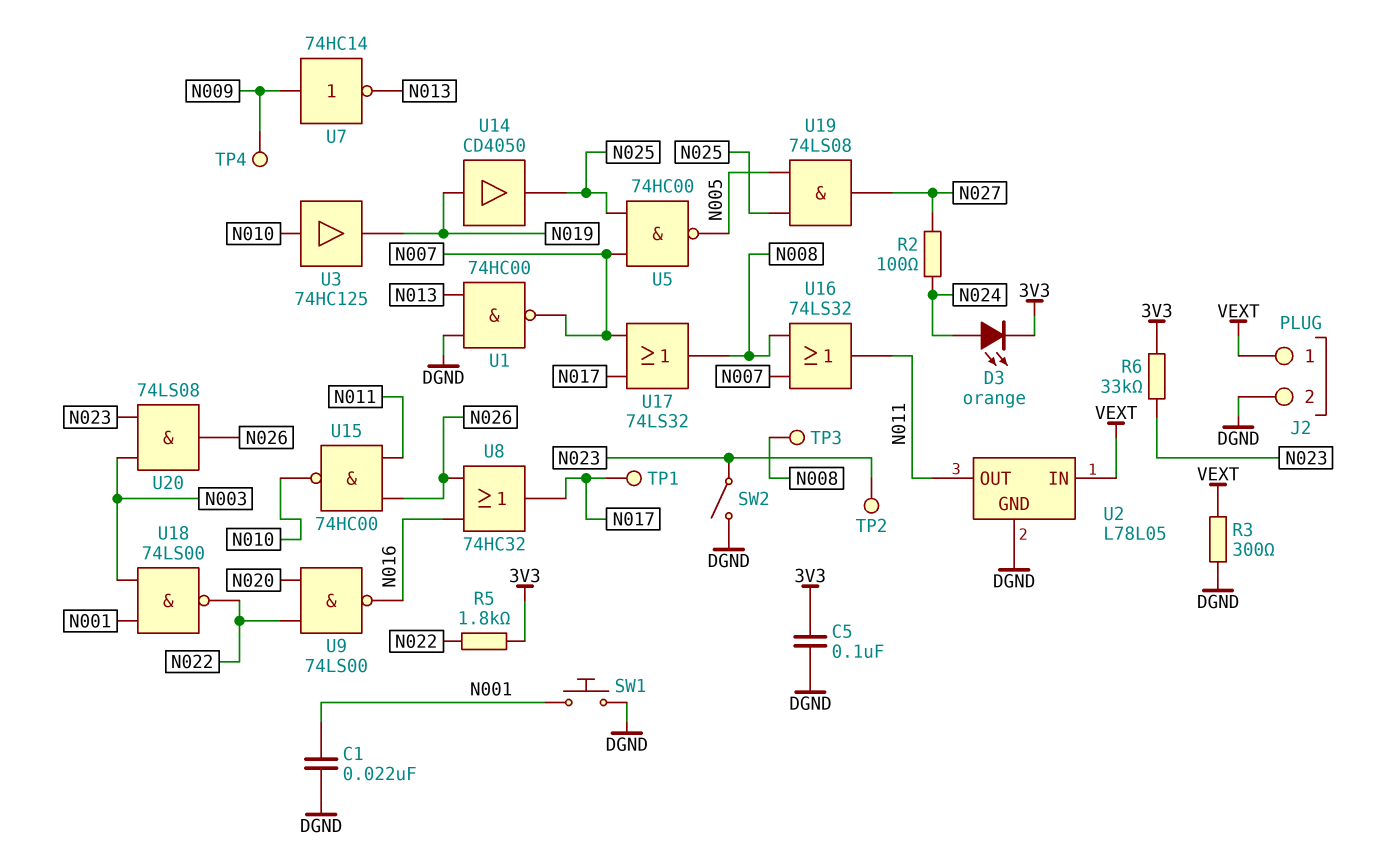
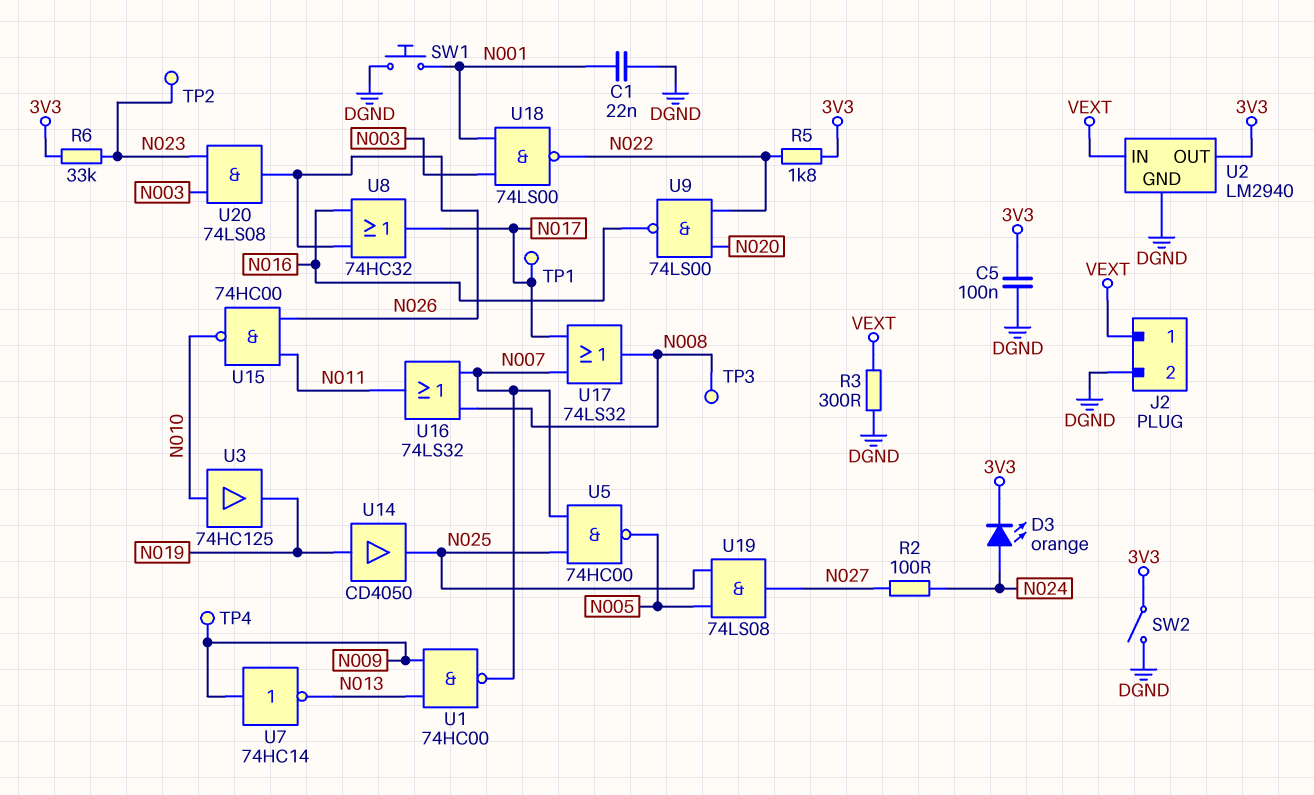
SW2: switch (DGND, N023) -> switch (3V3, DGND)
U1: NAND 74HC00 (in DGND, in N013, out N007) -> NAND 74HC00 (in N009, in N013, out N007)
U2: L78L05 -> LM2940
U2 pin OUT: N011 -> 3V3

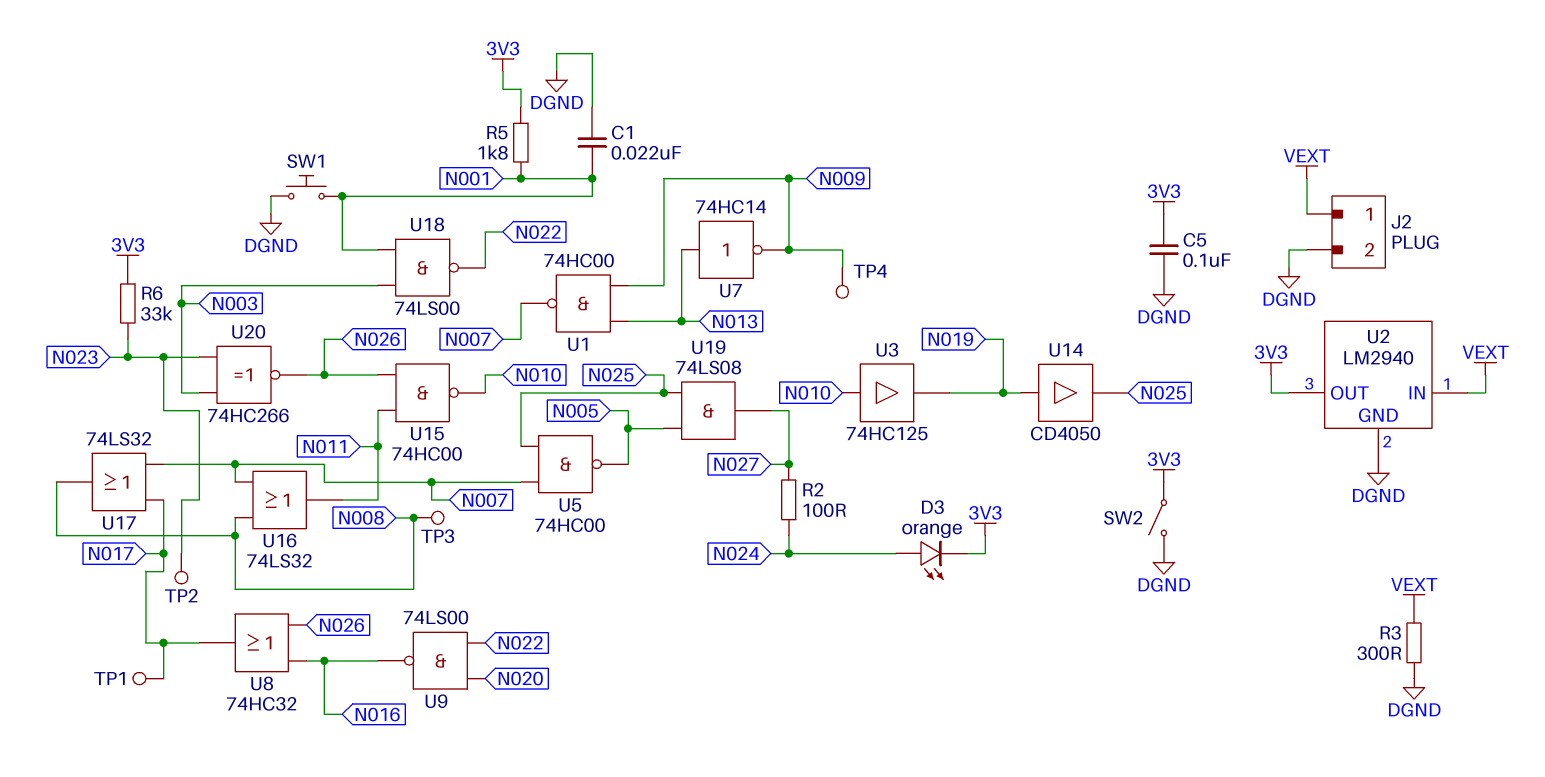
R5: 1.8k (3V3, N022) -> 1.8k (3V3, N001)
U7: NOT 74HC14 (in N009, out N013) -> NOT 74HC14 (in N013, out N009)
U20: AND 74LS08 (in N003, in N023, out N026) -> XNOR 74HC266 (in N003, in N023, out N026)

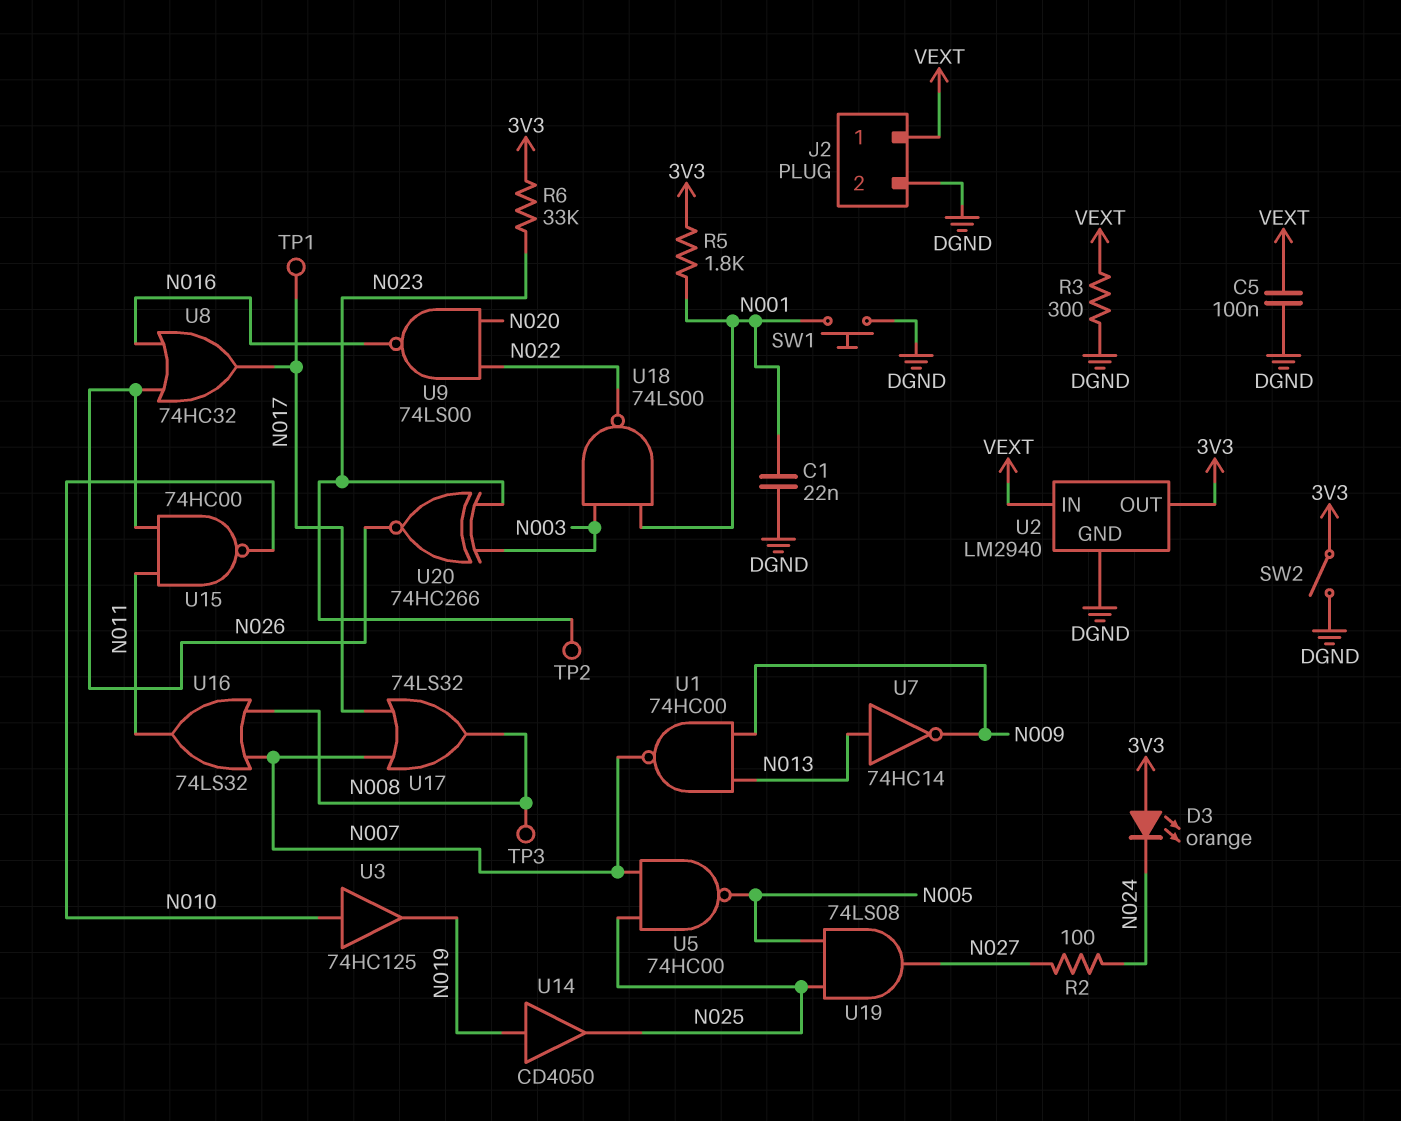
C5: 100nF (3V3, DGND) -> 100nF (DGND, VEXT)
D3: LED orange (A N024, K 3V3) -> LED orange (A 3V3, K N024)
TP4: test point (N009) -> none

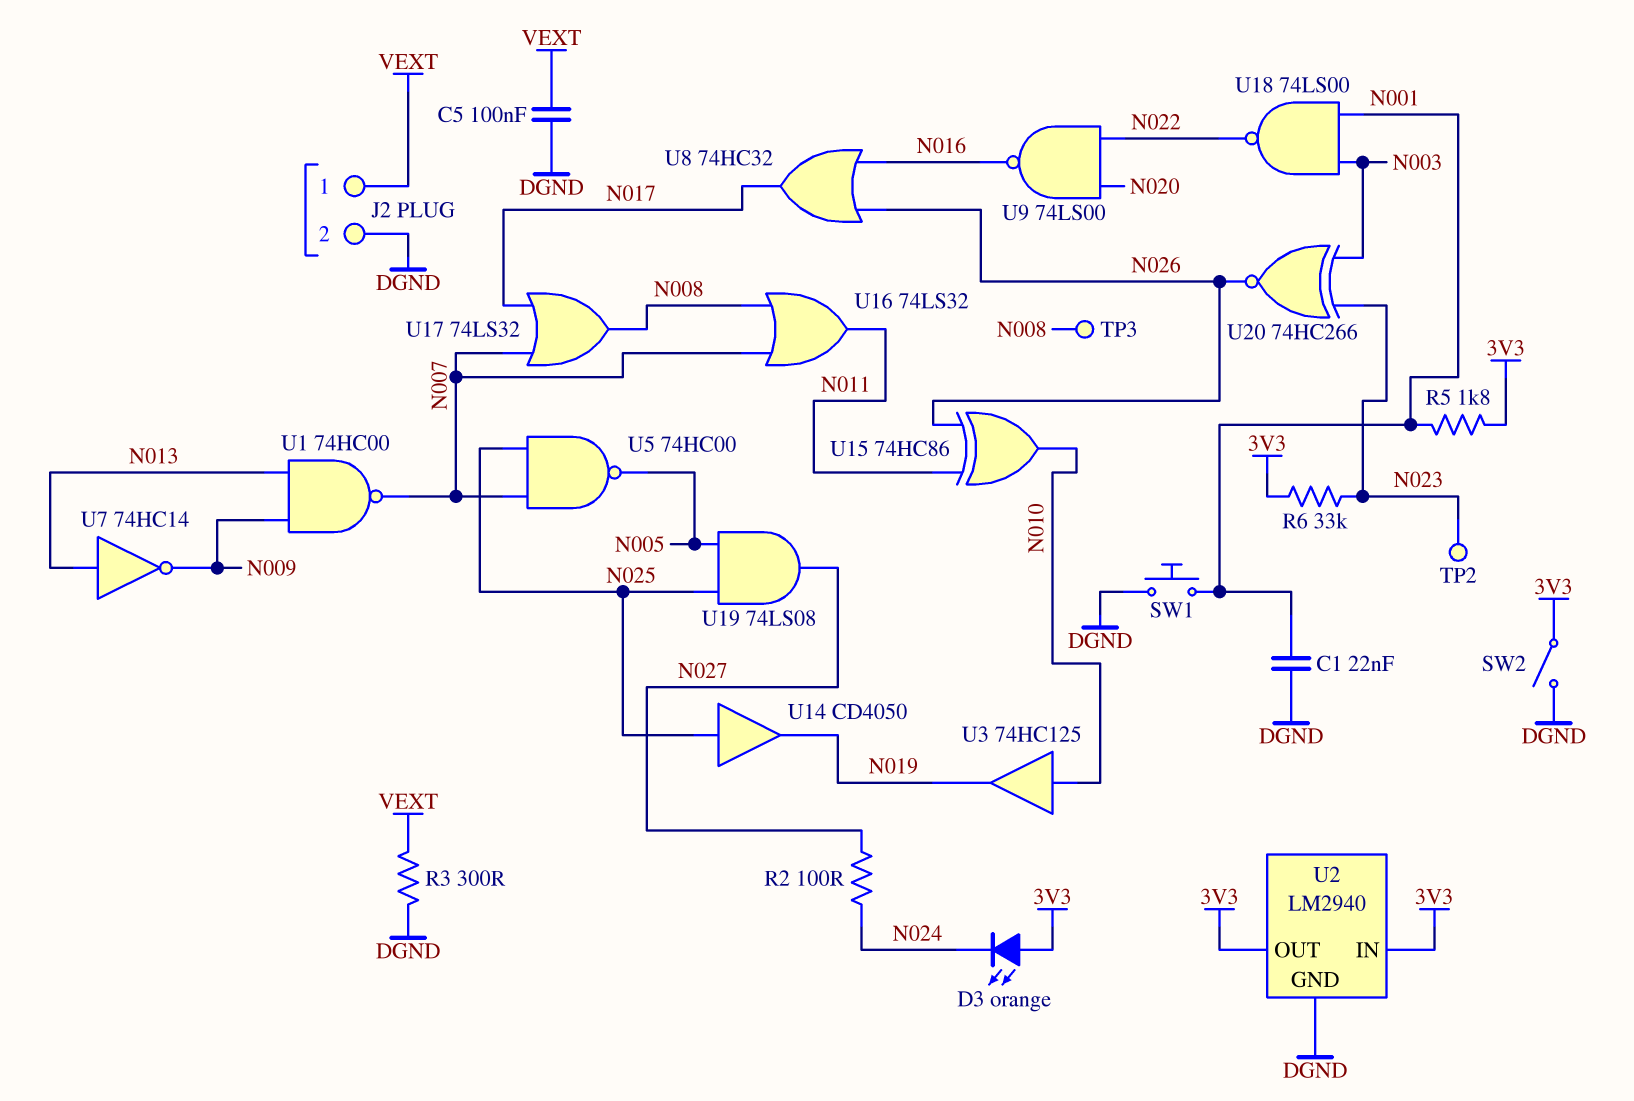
TP1: test point (N017) -> none
U2 pin IN: VEXT -> 3V3
U14: buffer CD4050 (in N019, out N025) -> buffer CD4050 (in N025, out N019)
U15: NAND 74HC00 (in N011, in N026, out N010) -> XOR 74HC86 (in N011, in N026, out N010)

